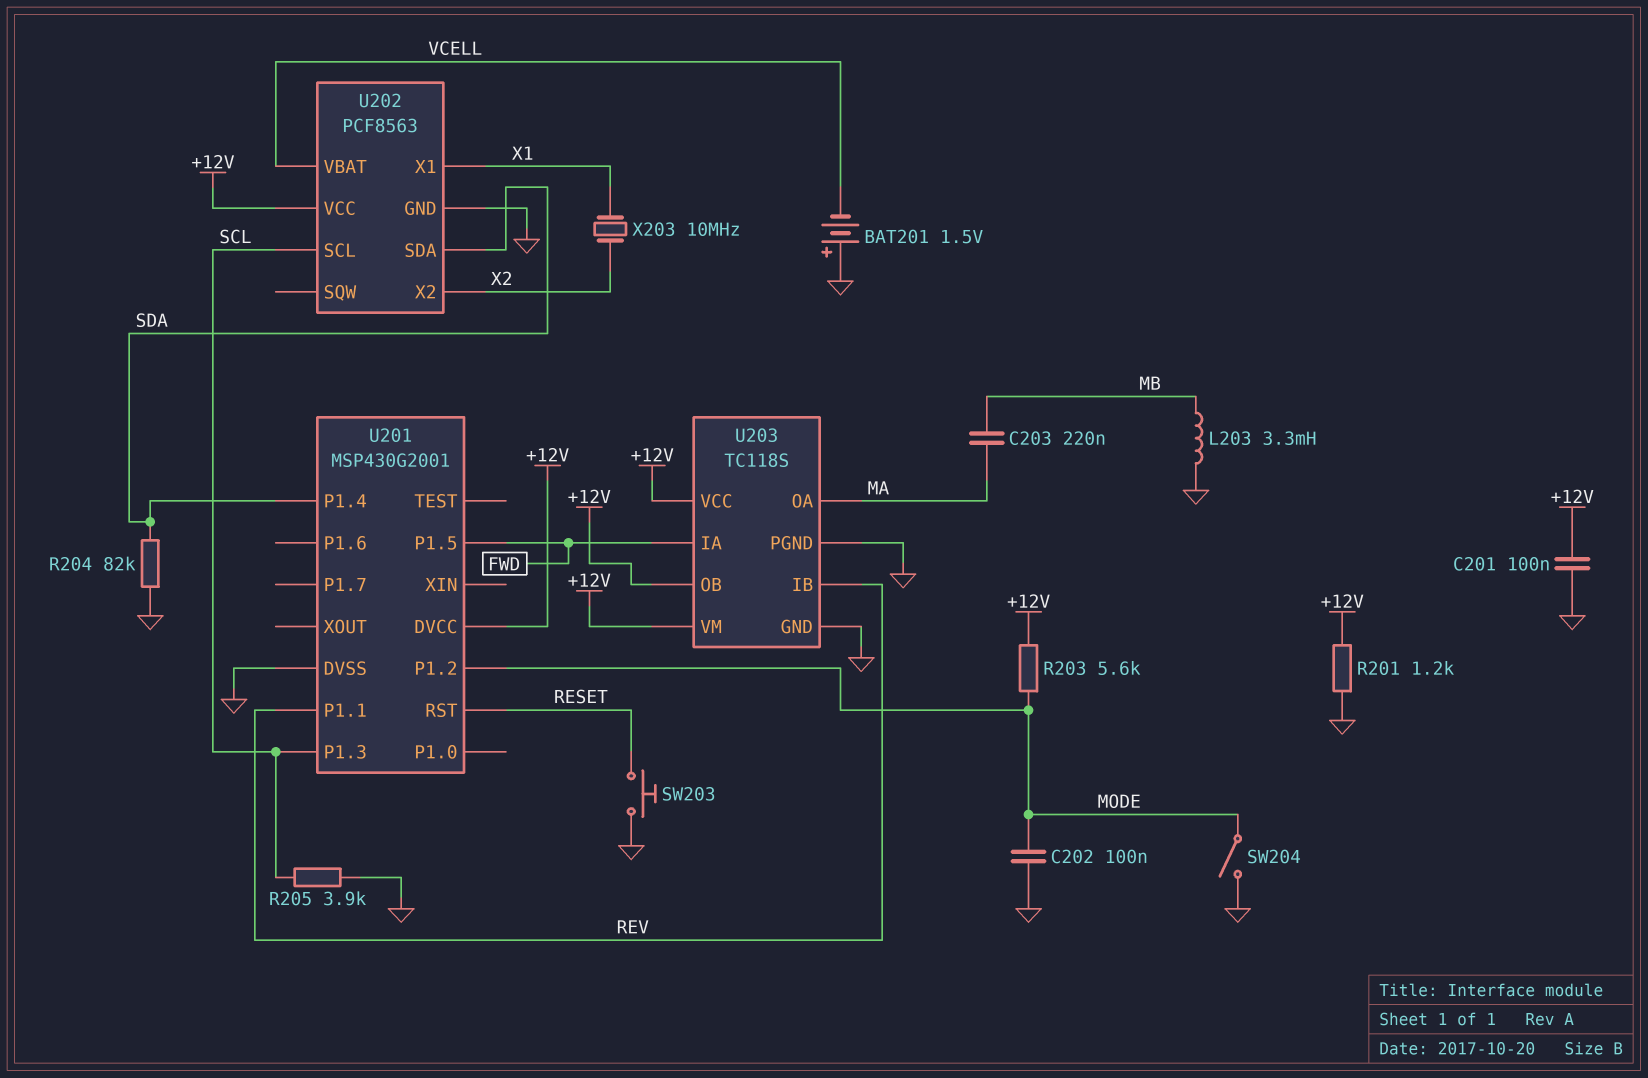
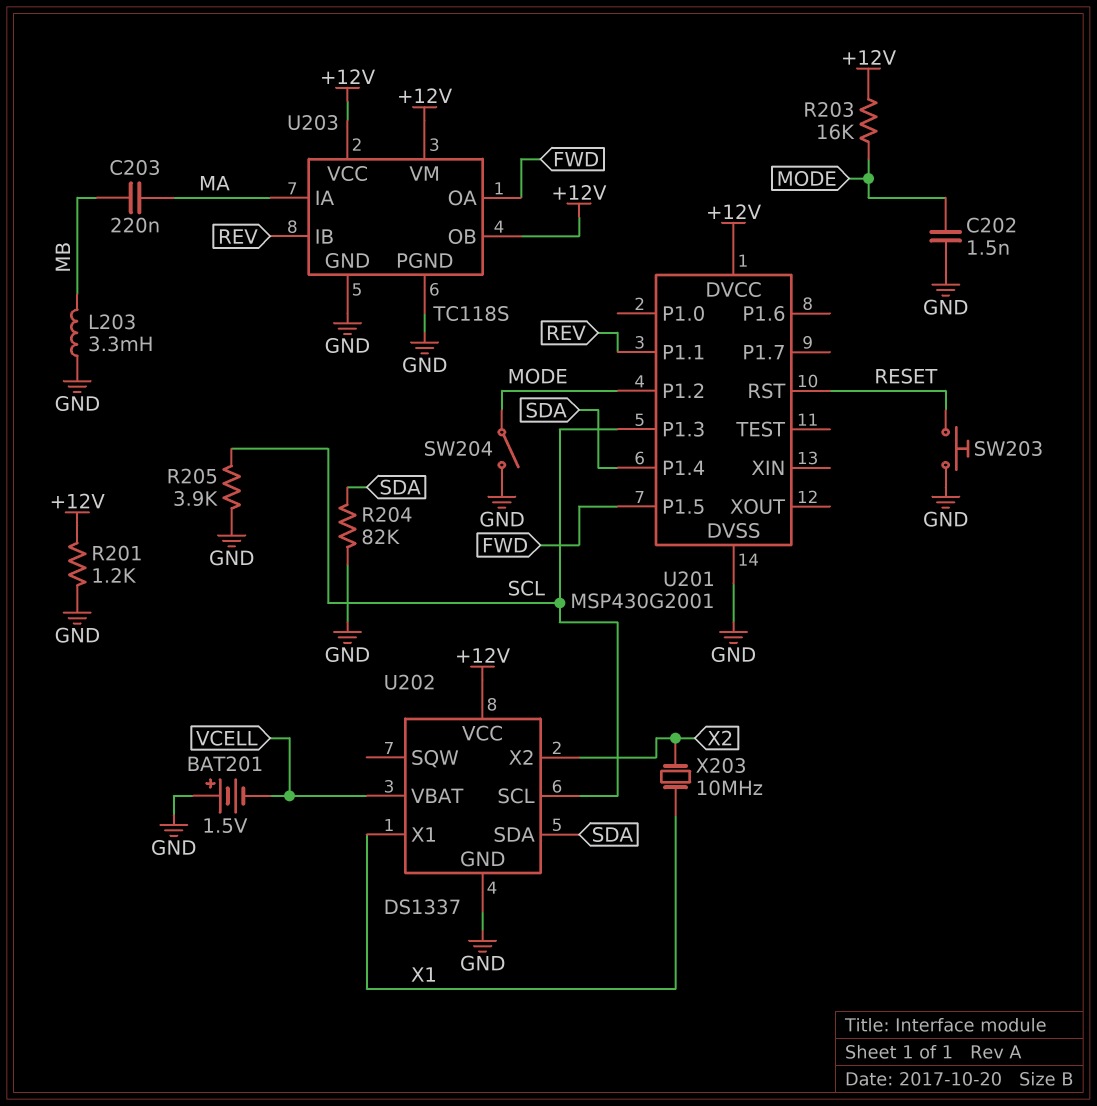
C201: 100nF (+12V, GND) -> none
C202: 100nF (GND, MODE) -> 1.5nF (GND, MODE)
R203: 5.6k (+12V, MODE) -> 16k (+12V, MODE)
U202: PCF8563 -> DS1337
U203 pin IA: FWD -> MA
U203 pin OA: MA -> FWD

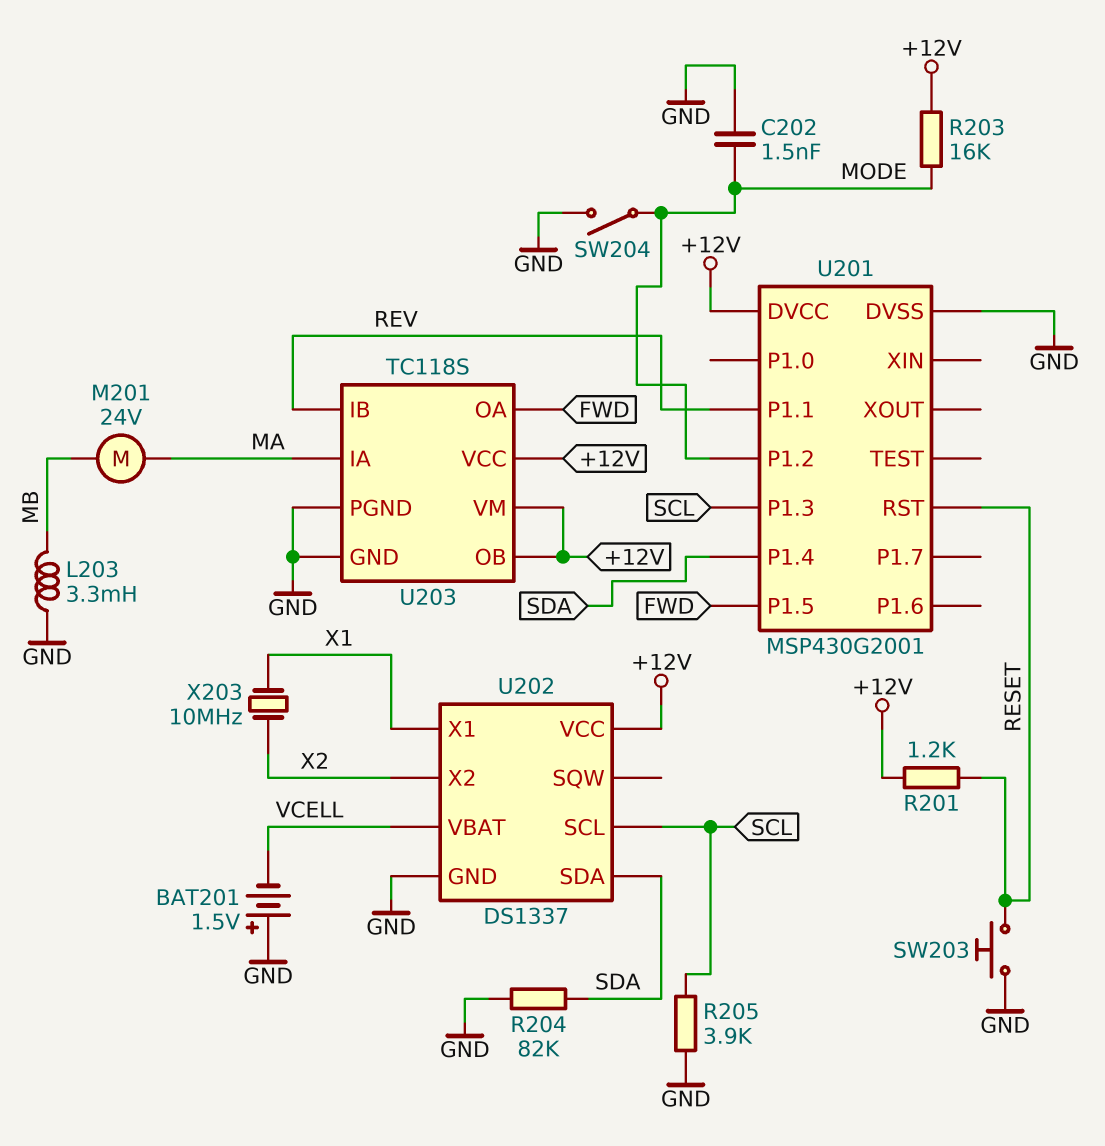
C203: 220nF (MA, MB) -> none
M201: none -> motor 24V (MA, MB)
R201: 1.2k (+12V, GND) -> 1.2k (+12V, RESET)

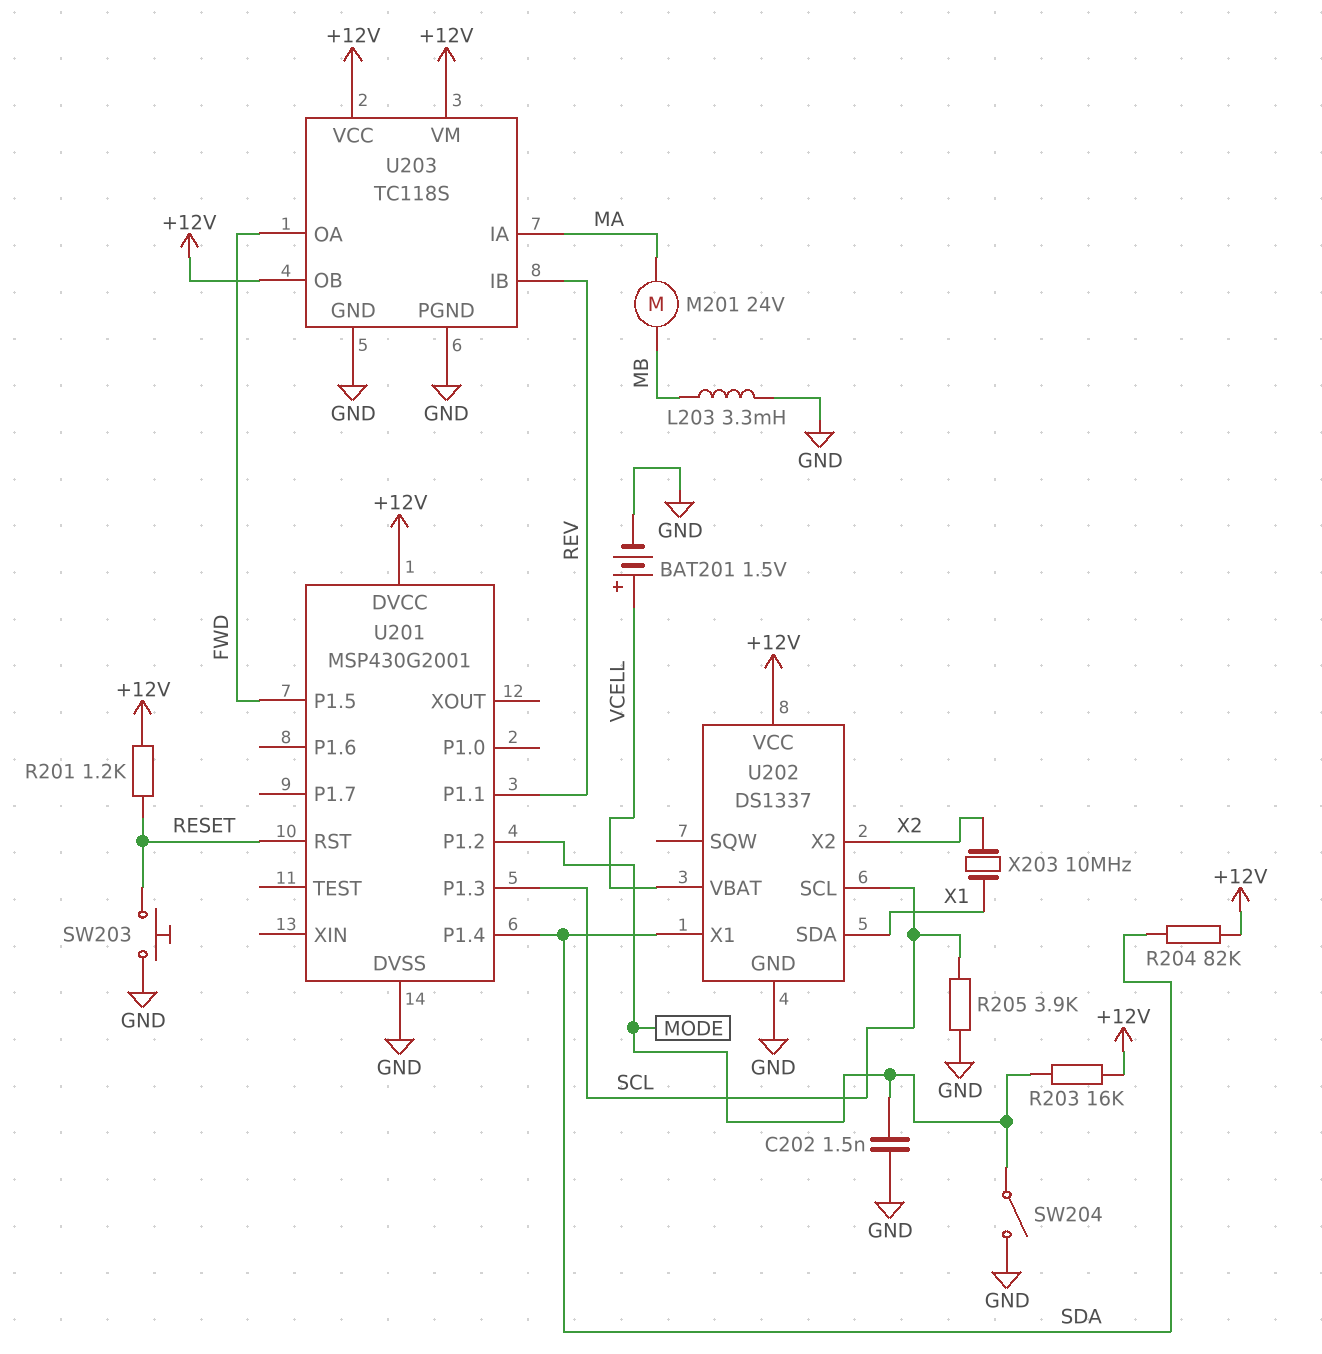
BAT201: 1.5V (plus GND, minus VCELL) -> 1.5V (plus VCELL, minus GND)
R204: 82k (GND, SDA) -> 82k (+12V, SDA)
U202 pin SDA: SDA -> X1
U202 pin X1: X1 -> SDA

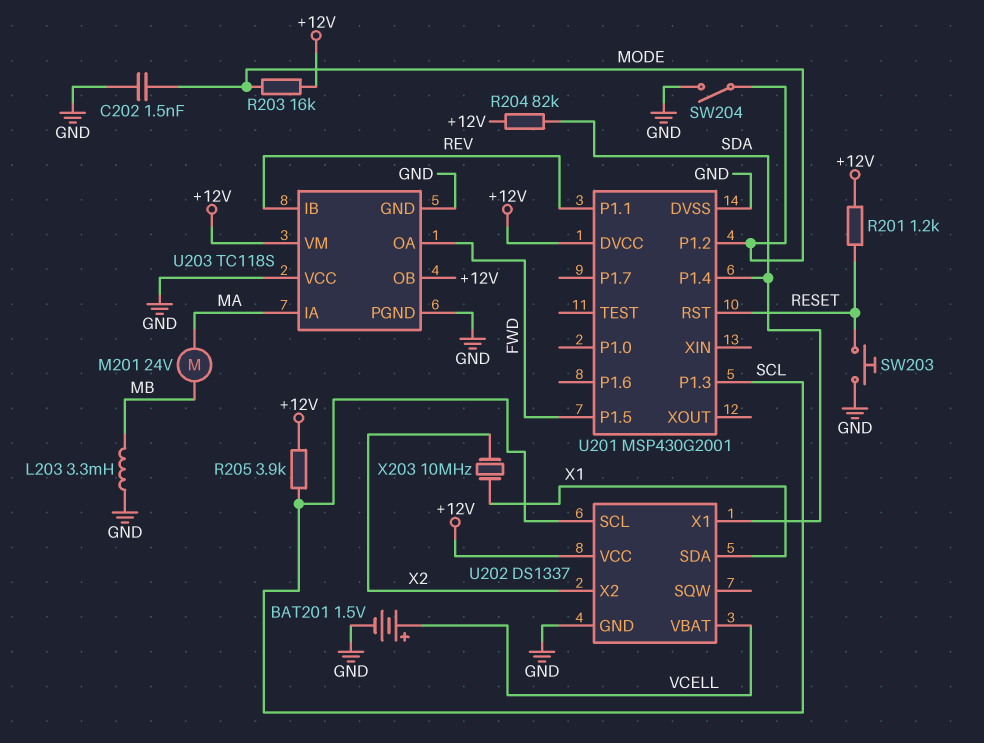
R205: 3.9k (GND, SCL) -> 3.9k (+12V, SCL)
U203 pin VCC: +12V -> GND

